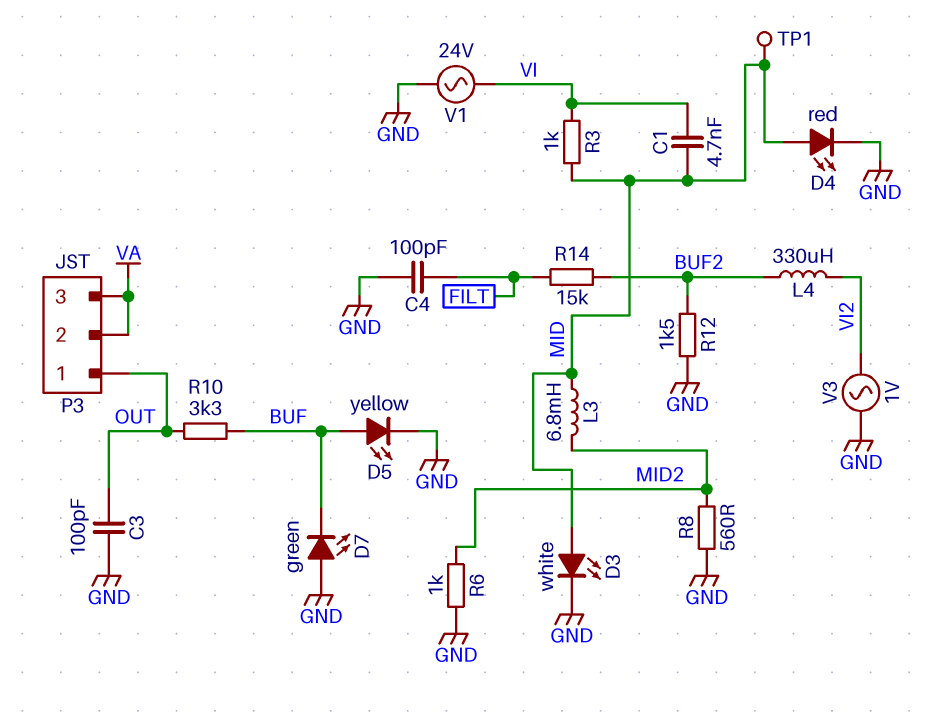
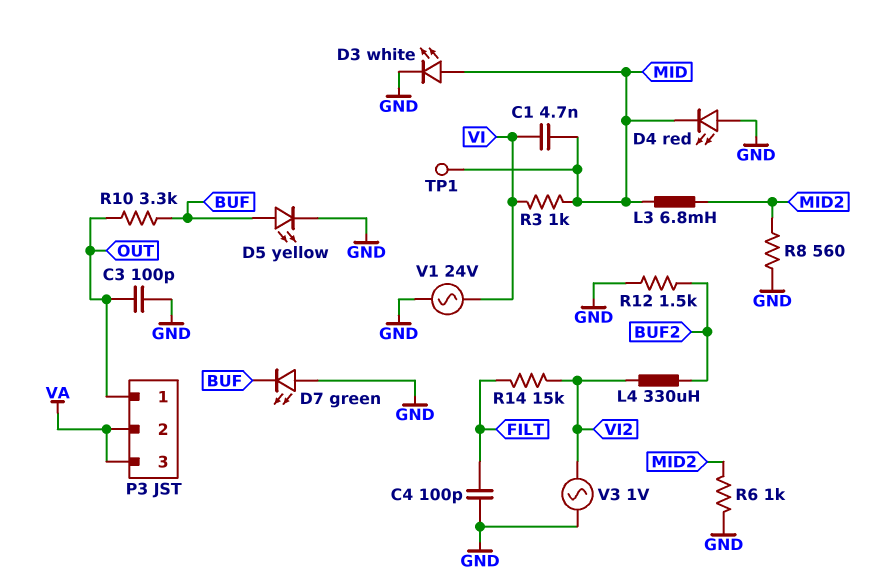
D4: LED red (A MID, K GND) -> LED red (A GND, K MID)
R14: 15k (BUF2, FILT) -> 15k (FILT, VI2)

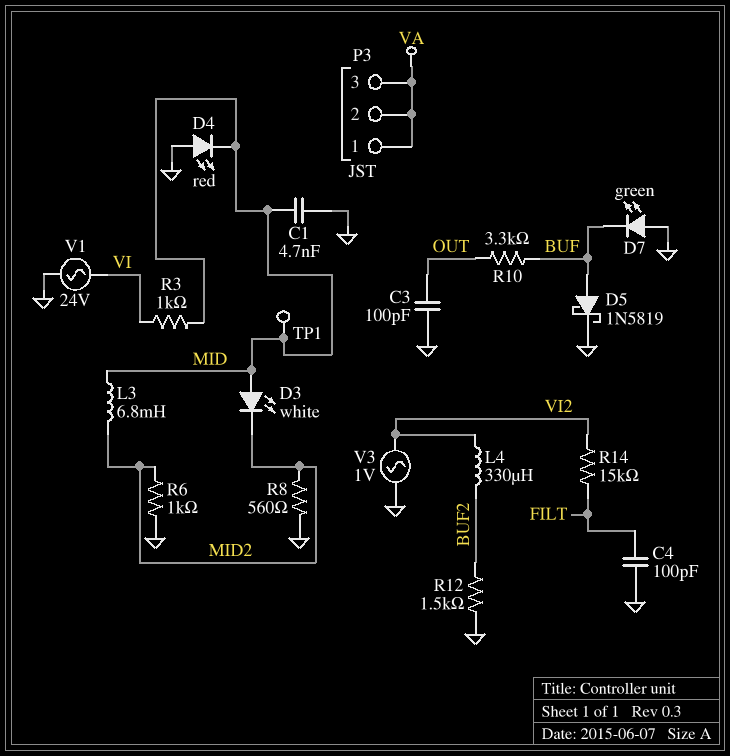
C1: 4.7nF (MID, VI) -> 4.7nF (GND, MID)
D3: LED white (A MID, K GND) -> LED white (A MID, K MID2)
D5: LED yellow (A BUF, K GND) -> schottky 1N5819 (A BUF, K GND)
P3 pin 1: OUT -> VA

